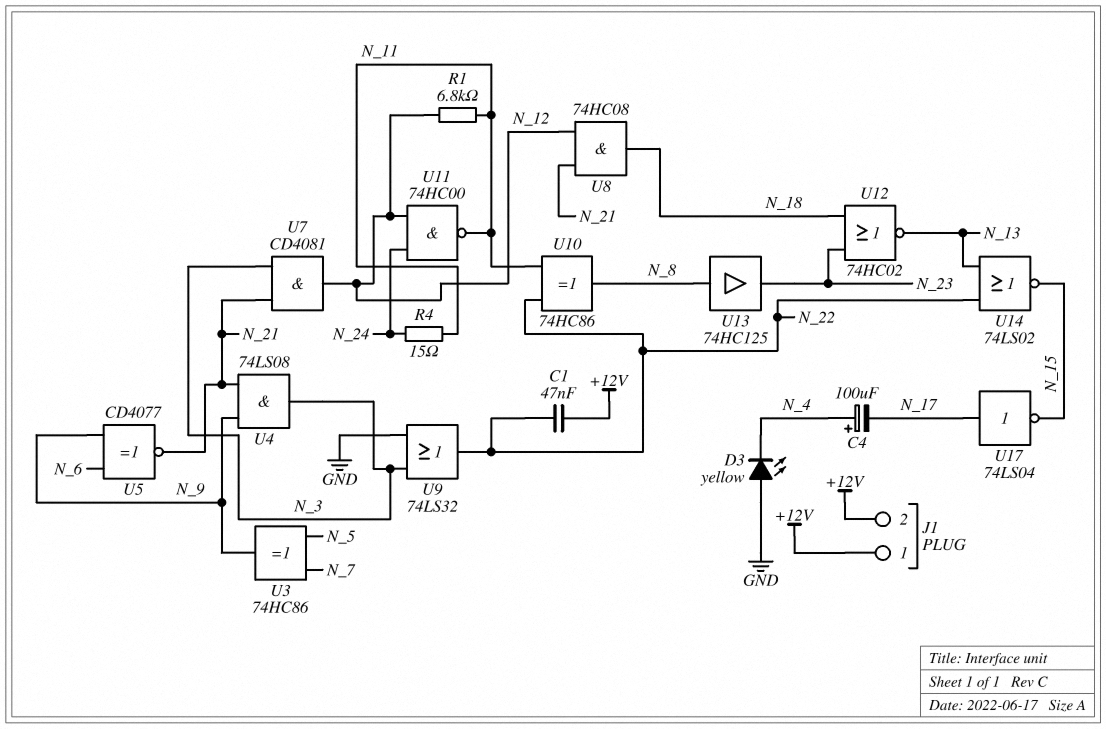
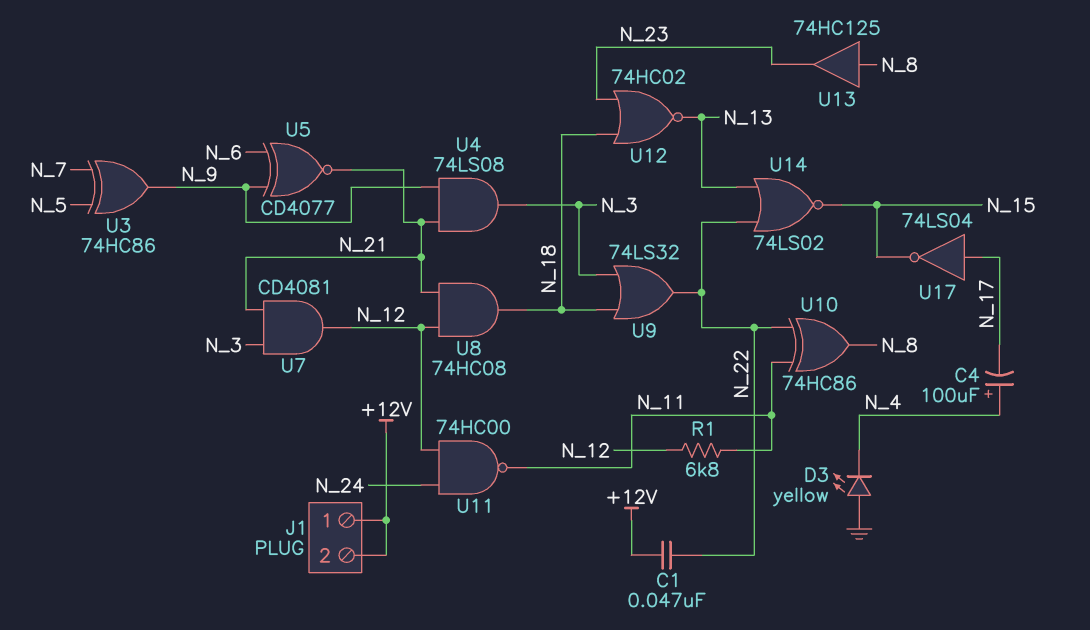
R4: 15 (N_11, N_24) -> none
U9: OR 74LS32 (in GND, in N_3, out N_22) -> OR 74LS32 (in N_3, in N_18, out N_22)

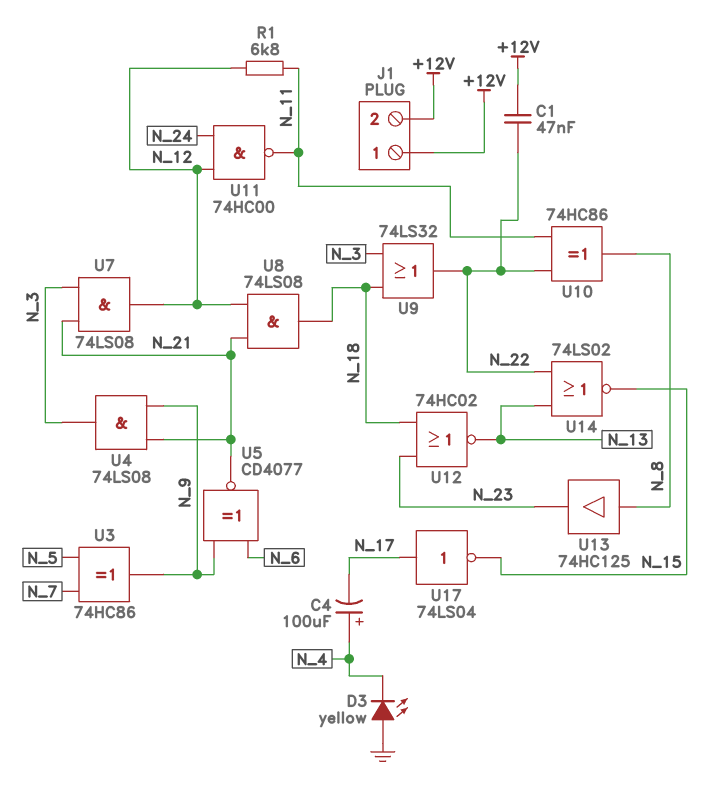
U7: AND CD4081 (in N_3, in N_21, out N_12) -> AND 74LS08 (in N_3, in N_21, out N_12)
U8: AND 74HC08 (in N_12, in N_21, out N_18) -> AND 74LS08 (in N_12, in N_21, out N_18)

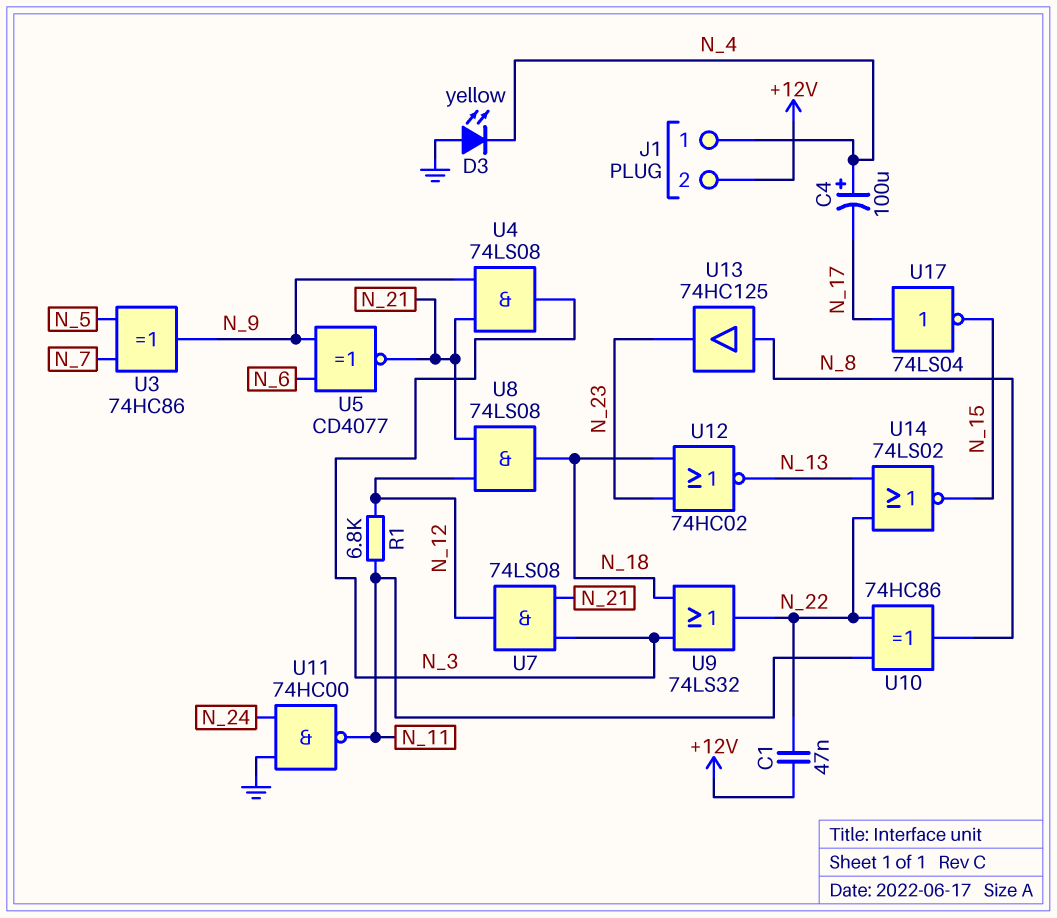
J1 pin 1: +12V -> N_4
U11: NAND 74HC00 (in N_12, in N_24, out N_11) -> NAND 74HC00 (in GND, in N_24, out N_11)

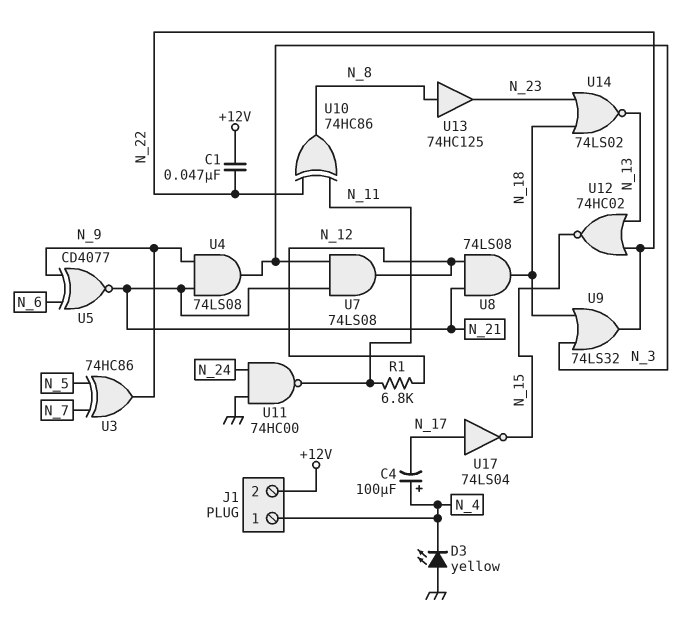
U12: NOR 74HC02 (in N_18, in N_23, out N_13) -> NOR 74HC02 (in N_13, in N_22, out N_15)
U14: NOR 74LS02 (in N_13, in N_22, out N_15) -> NOR 74LS02 (in N_18, in N_23, out N_13)

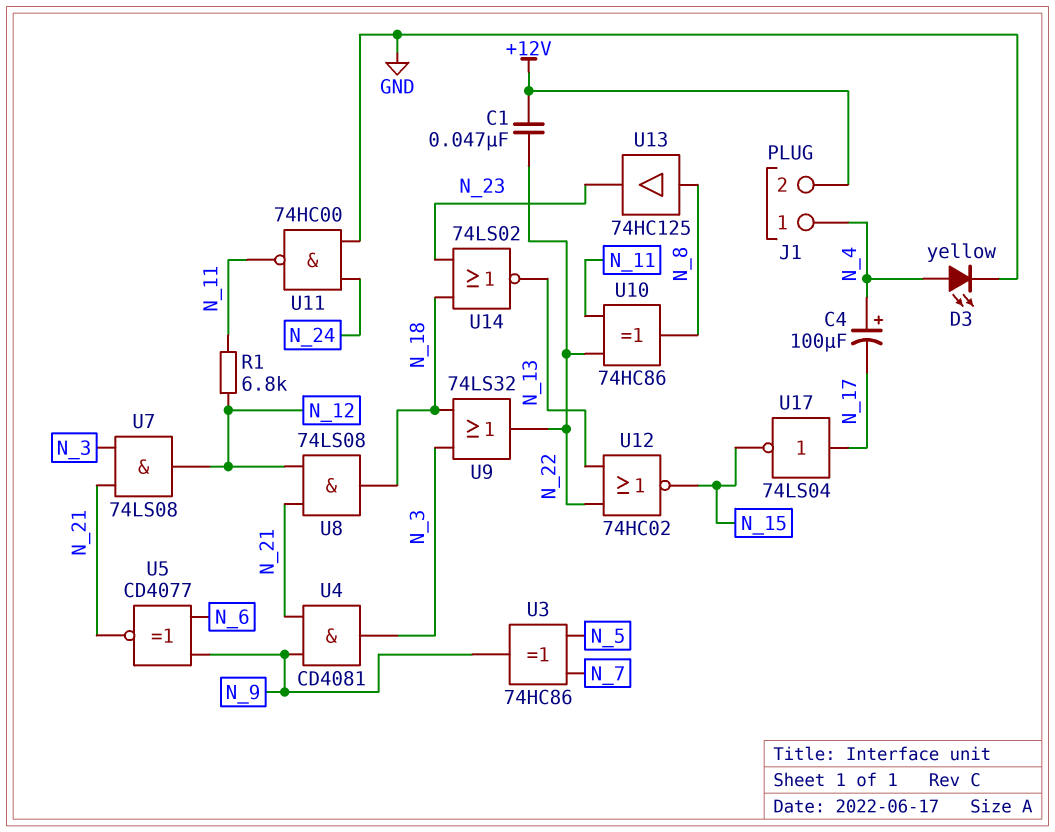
D3: LED yellow (A GND, K N_4) -> LED yellow (A N_4, K GND)
U4: AND 74LS08 (in N_9, in N_21, out N_3) -> AND CD4081 (in N_9, in N_21, out N_3)

